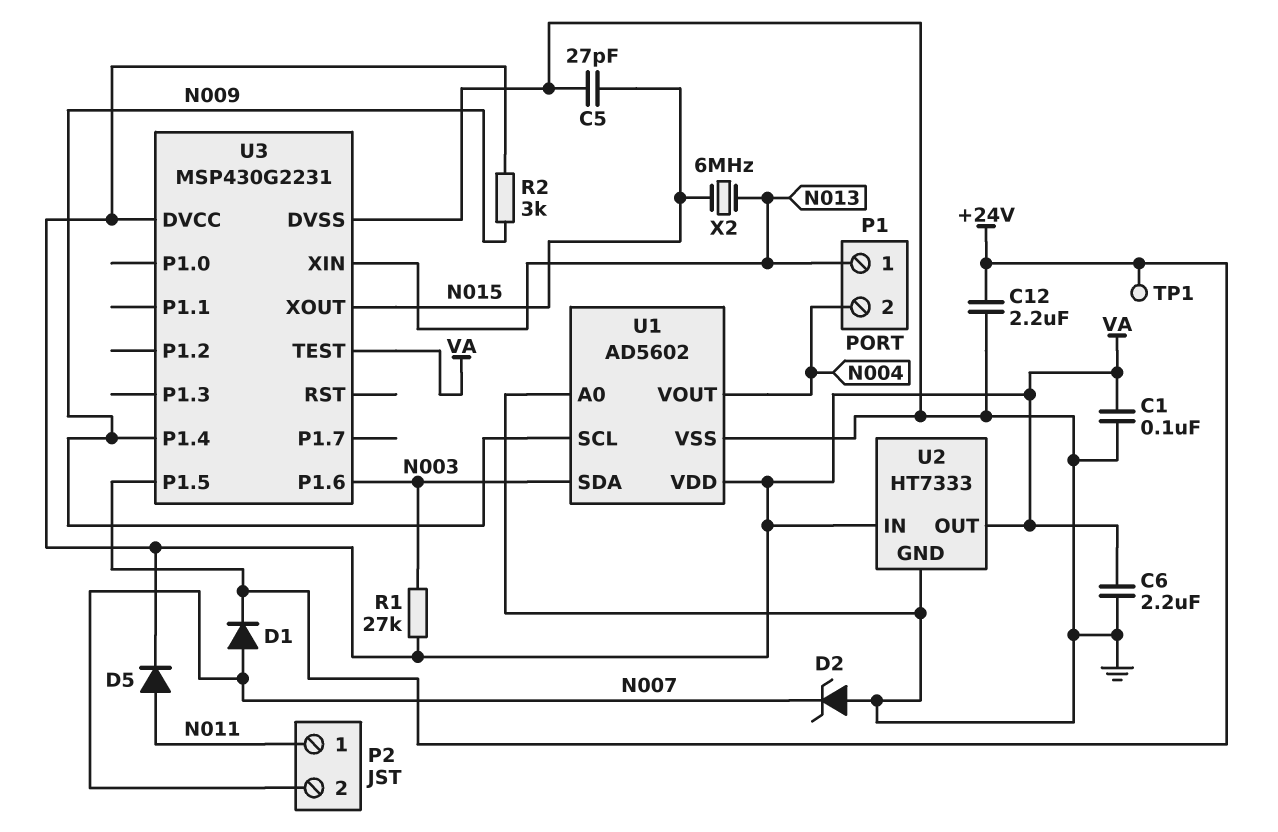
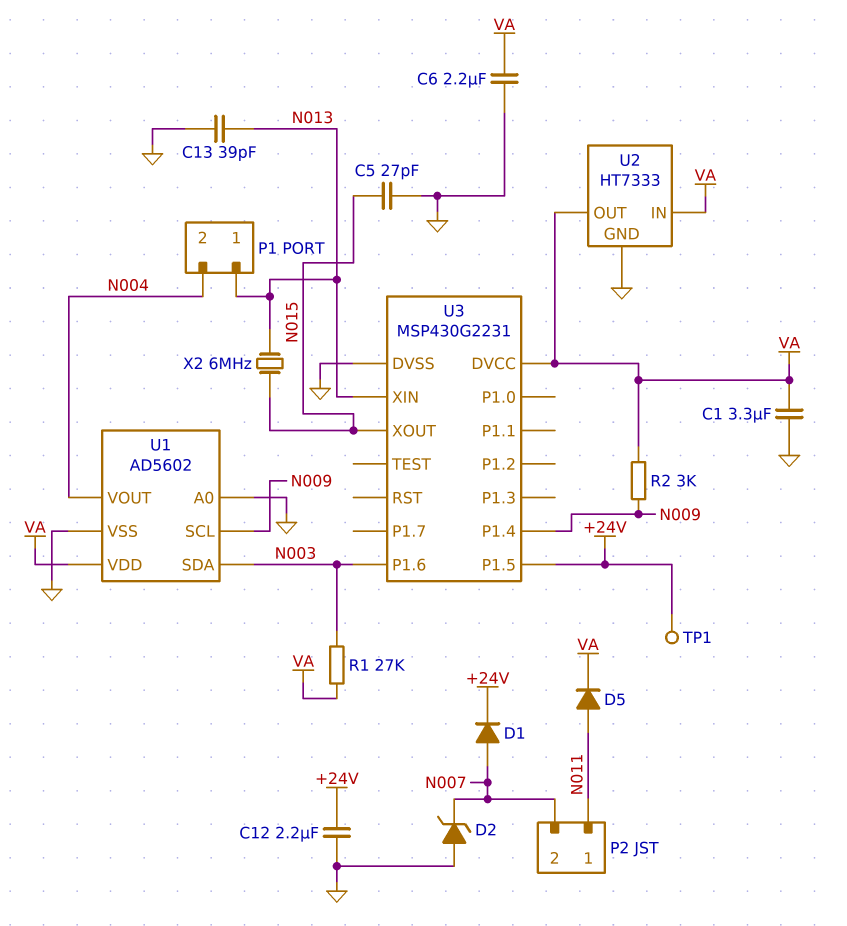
C1: 100nF (GND, VA) -> 3.3uF (GND, VA)
C13: none -> 39pF (GND, N013)
U3 pin TEST: VA -> none

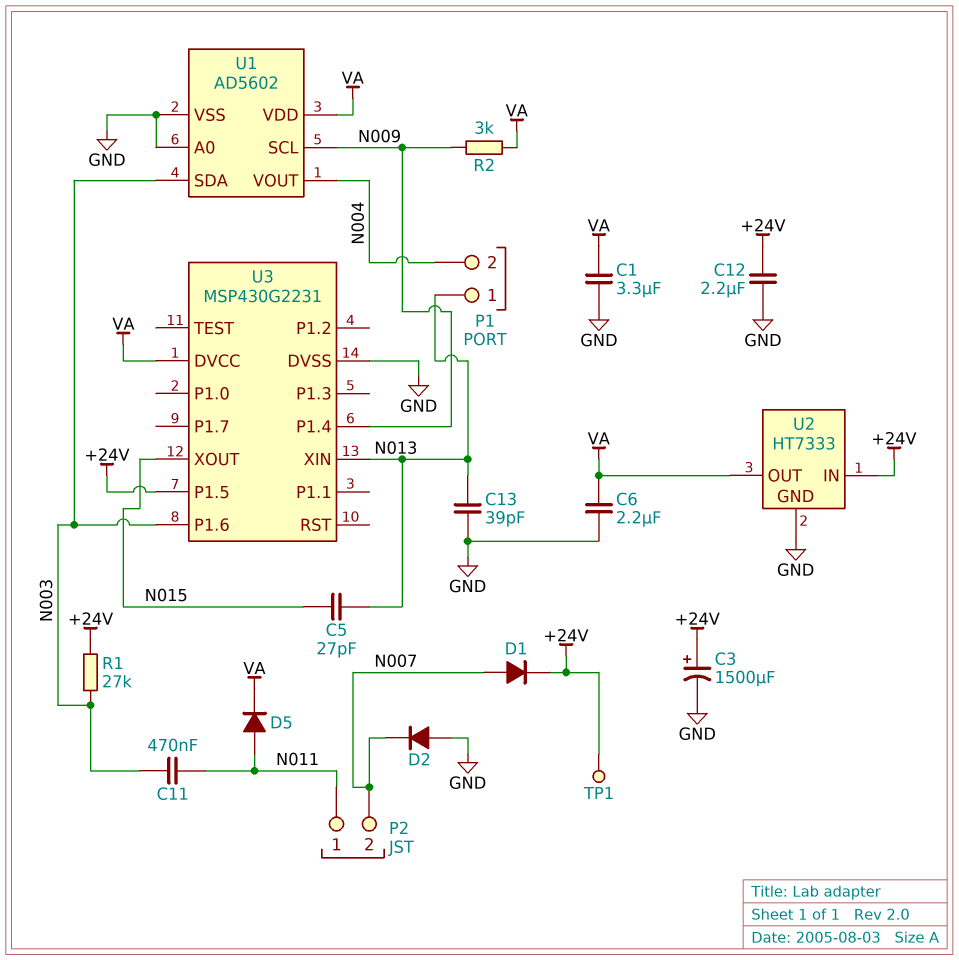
C3: none -> 1500uF (plus +24V, minus GND)
C5: 27pF (GND, N015) -> 27pF (N013, N015)
C11: none -> 470nF (N003, N011)
D2: zener (A GND, K N007) -> diode (A GND, K N007)
R1: 27k (N003, VA) -> 27k (+24V, N003)
U2 pin IN: VA -> +24V
X2: 6MHz (N013, N015) -> none

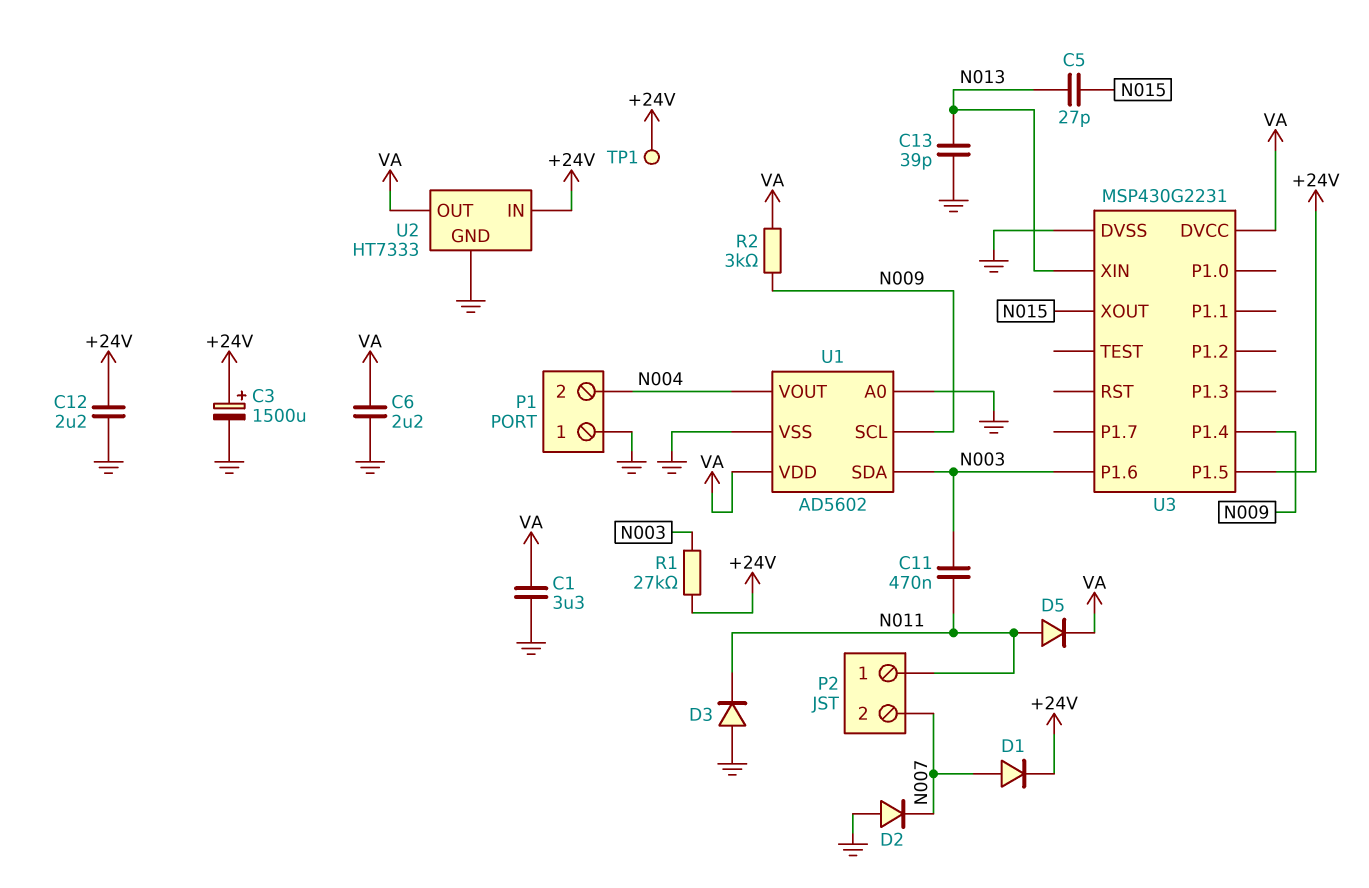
D3: none -> diode (A GND, K N011)
P1 pin 1: N013 -> GND

